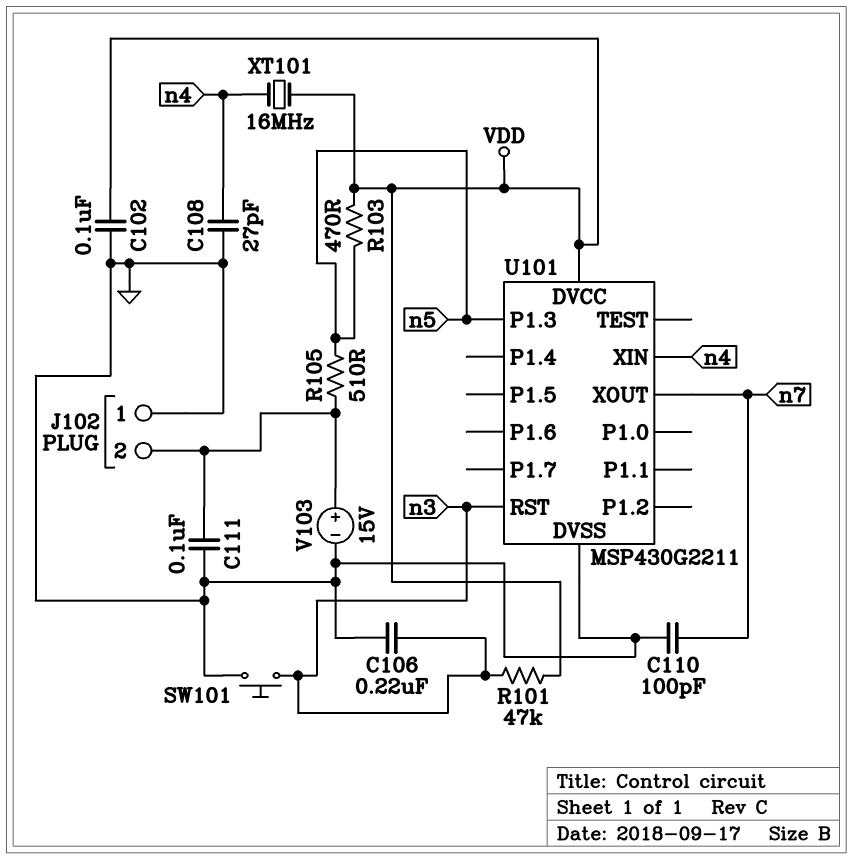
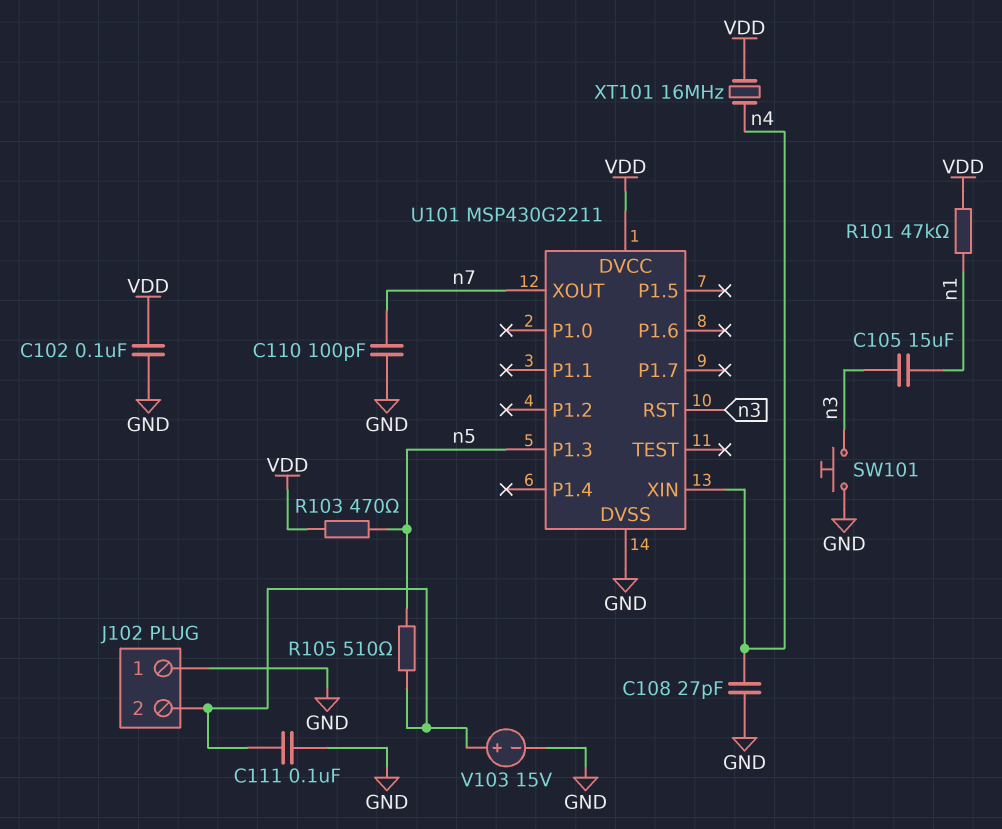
C105: none -> 15uF (n1, n3)
C106: 220nF (GND, n3) -> none
R101: 47k (VDD, n3) -> 47k (VDD, n1)

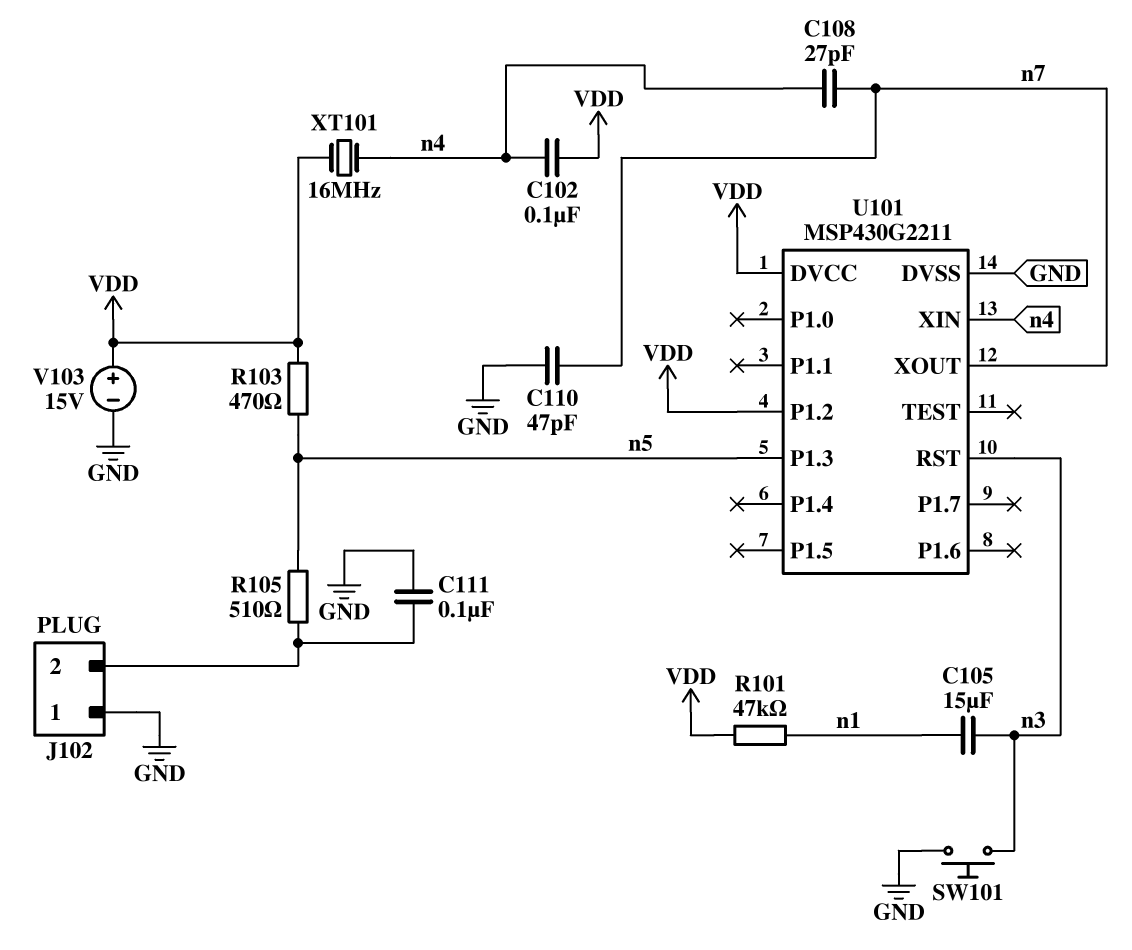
C102: 100nF (GND, VDD) -> 100nF (VDD, n4)
C108: 27pF (GND, n4) -> 27pF (n4, n7)
C110: 100pF (GND, n7) -> 47pF (GND, n7)
U101 pin P1.2: none -> VDD
V103: 15V (plus J102/2, minus GND) -> 15V (plus VDD, minus GND)

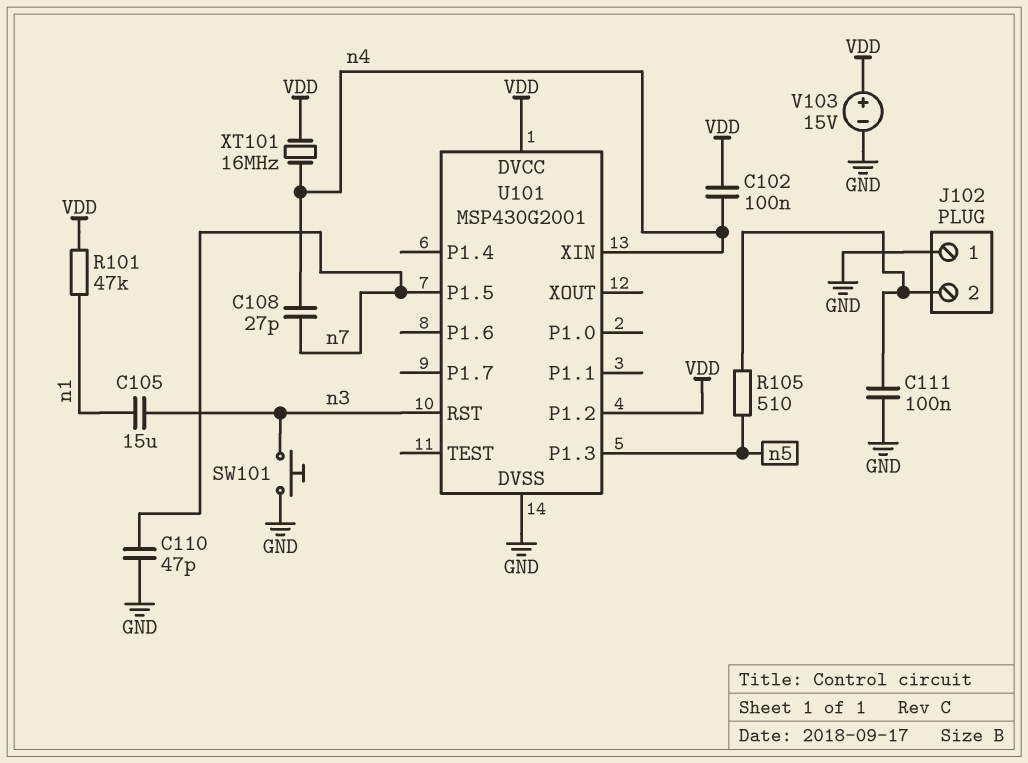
R103: 470 (VDD, n5) -> none
U101: MSP430G2211 -> MSP430G2001
U101 pin P1.5: none -> n7
U101 pin XOUT: n7 -> none

